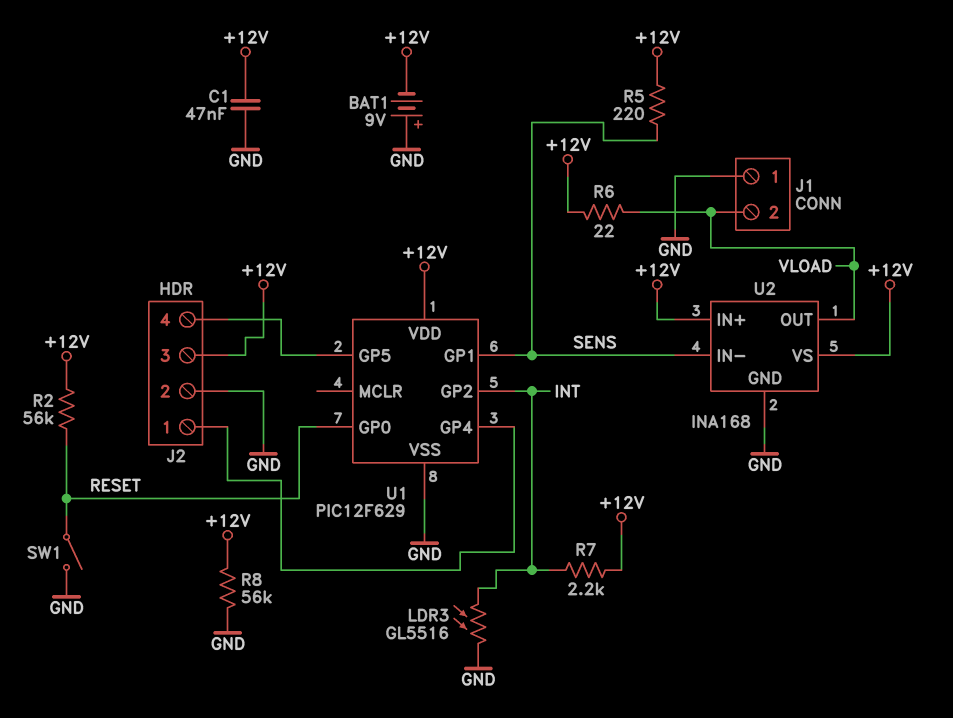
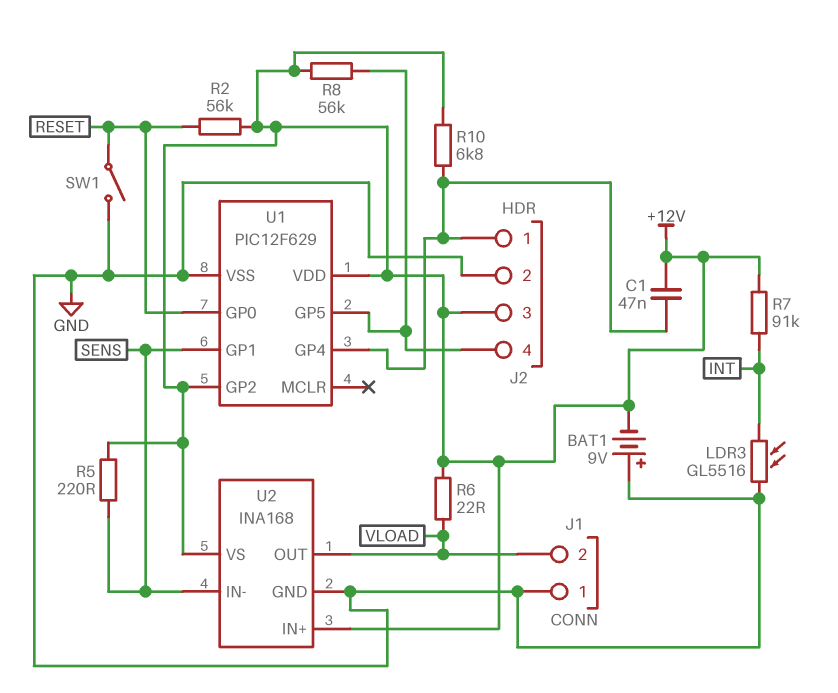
C1: 47nF (+12V, GND) -> 47nF (+12V, J2/1)
R7: 2.2k (+12V, INT) -> 91k (+12V, INT)
R8: 56k (+12V, GND) -> 56k (+12V, J2/4)
R10: none -> 6.8k (+12V, J2/1)
U1 pin GP2: INT -> +12V

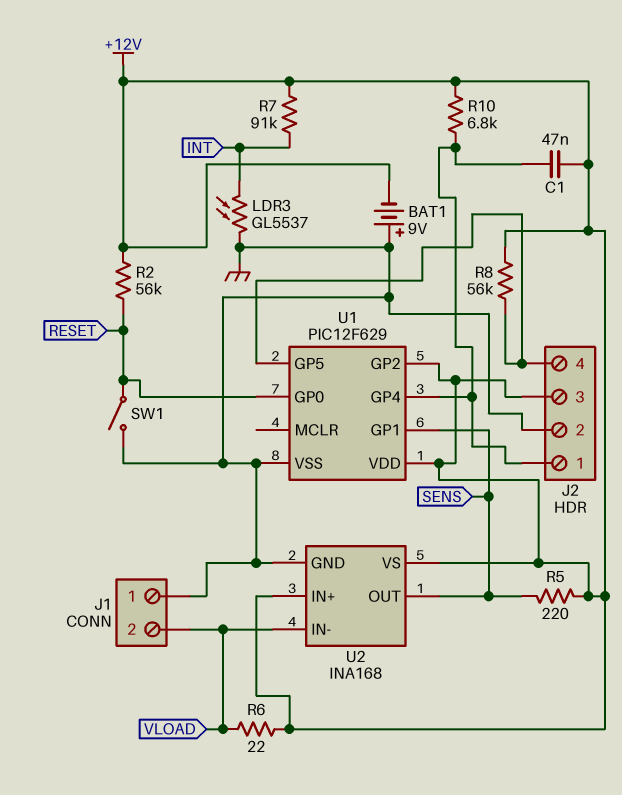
LDR3: GL5516 (GND, INT) -> GL5537 (GND, INT)
U2 pin IN-: SENS -> VLOAD
U2 pin OUT: VLOAD -> SENS

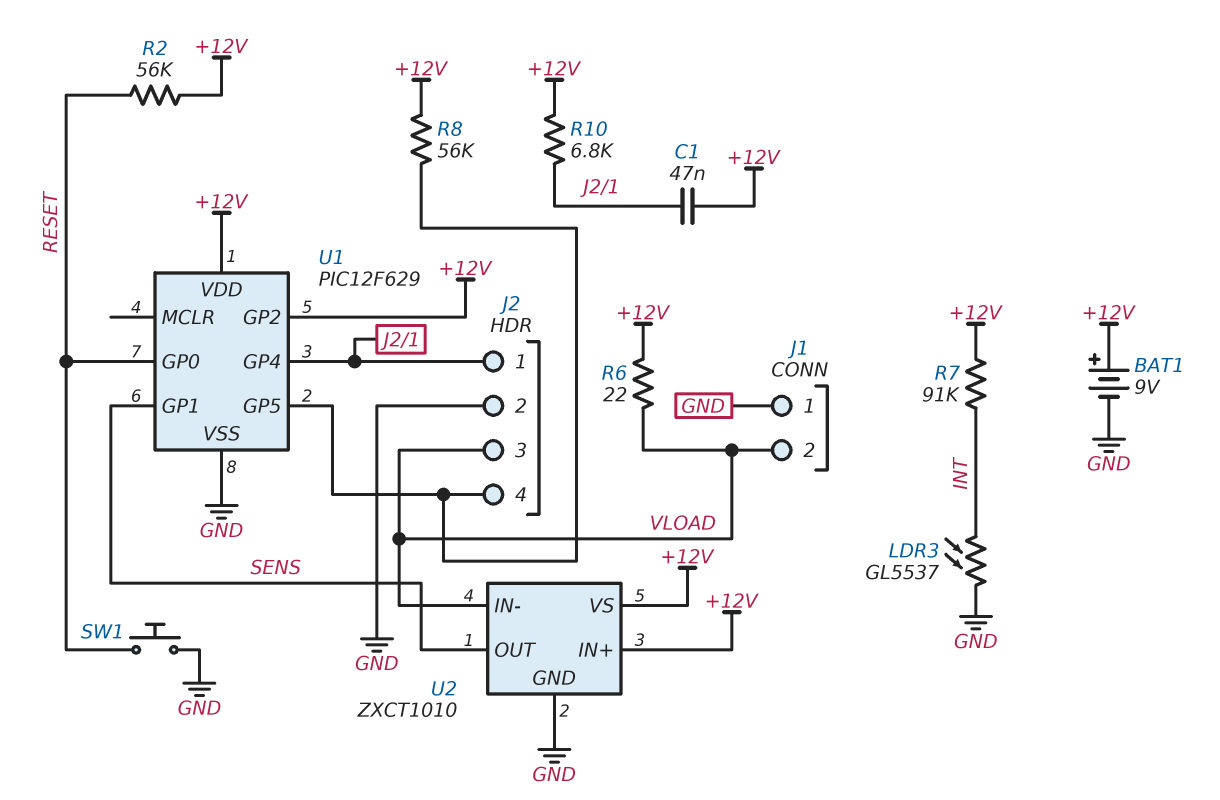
BAT1: 9V (plus GND, minus +12V) -> 9V (plus +12V, minus GND)
J2 pin 3: +12V -> VLOAD
R5: 220 (+12V, SENS) -> none
SW1: switch (GND, RESET) -> button (GND, RESET)
U2: INA168 -> ZXCT1010

